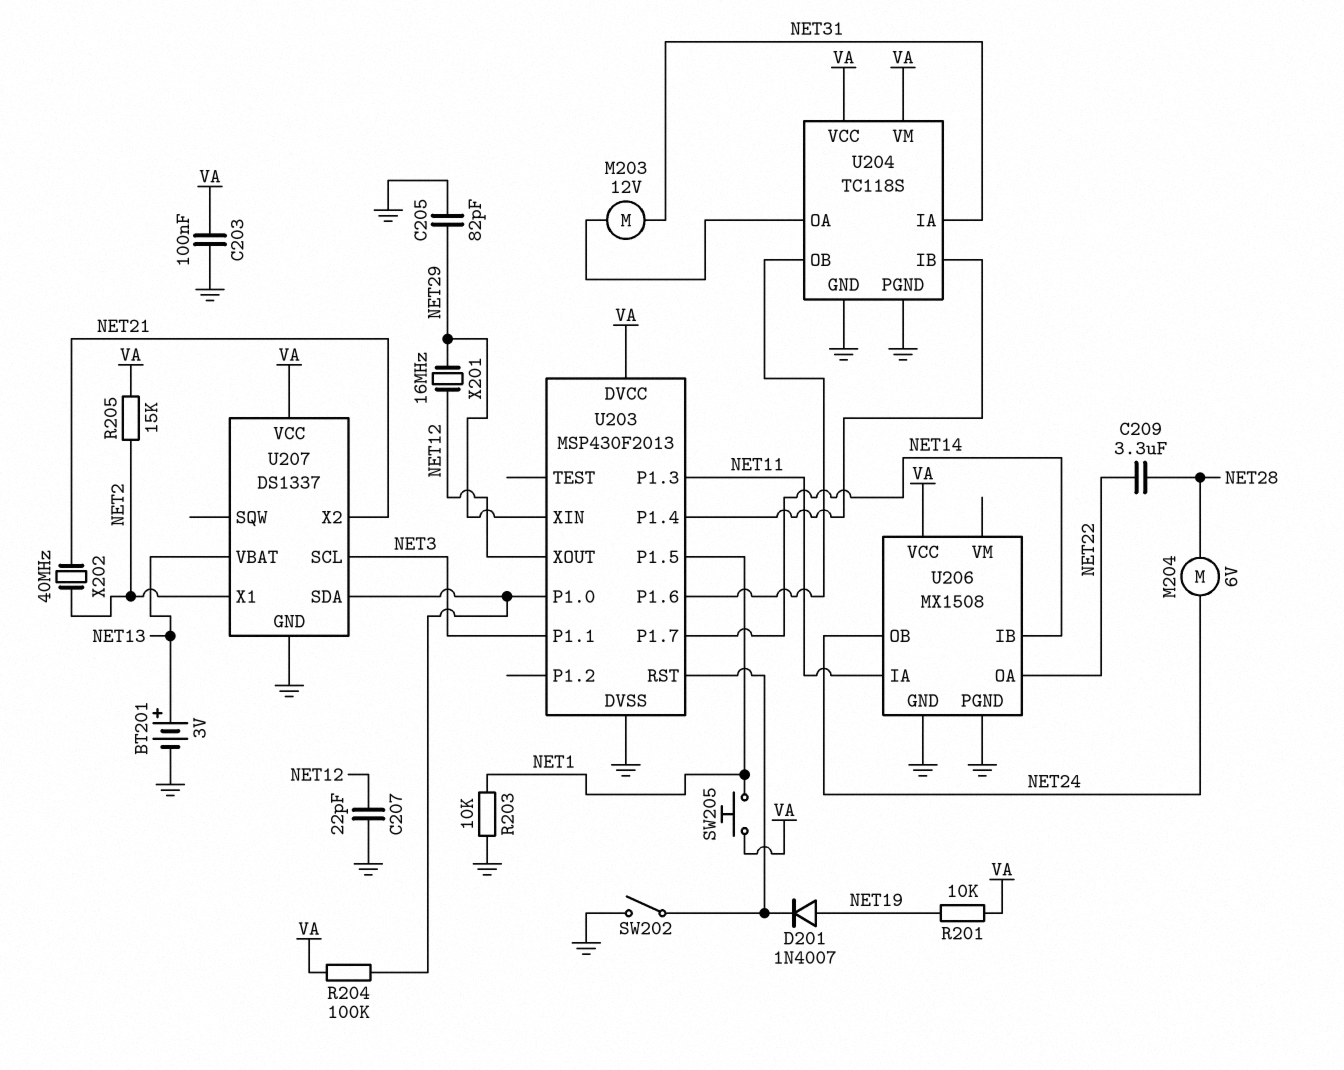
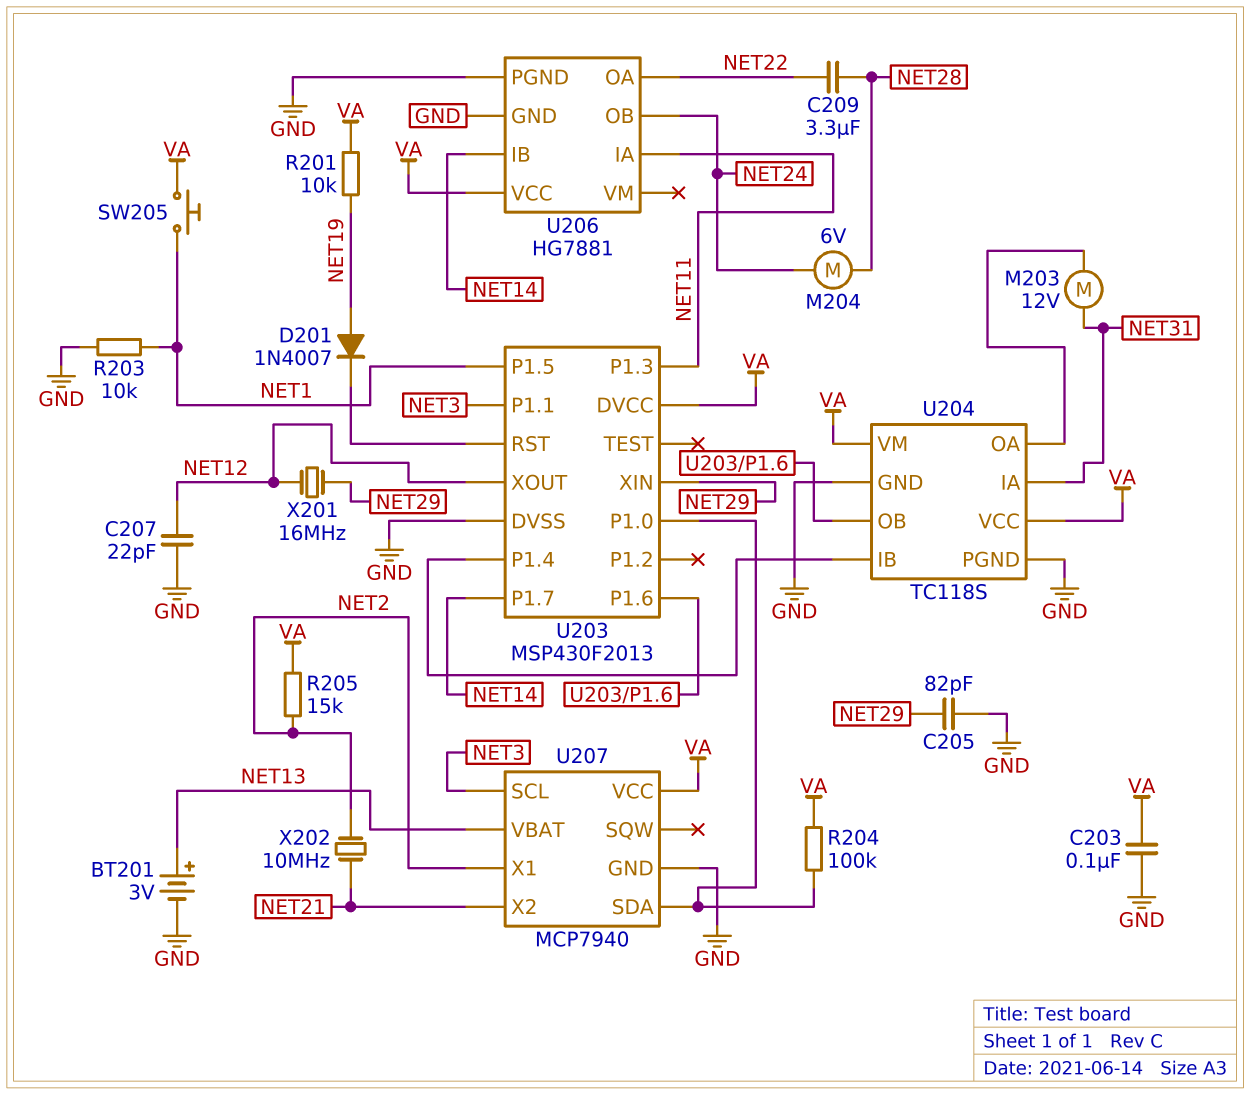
SW202: switch (GND, U203/RST) -> none
U206: MX1508 -> HG7881
U207: DS1337 -> MCP7940
X202: 40MHz (NET2, NET21) -> 10MHz (NET2, NET21)

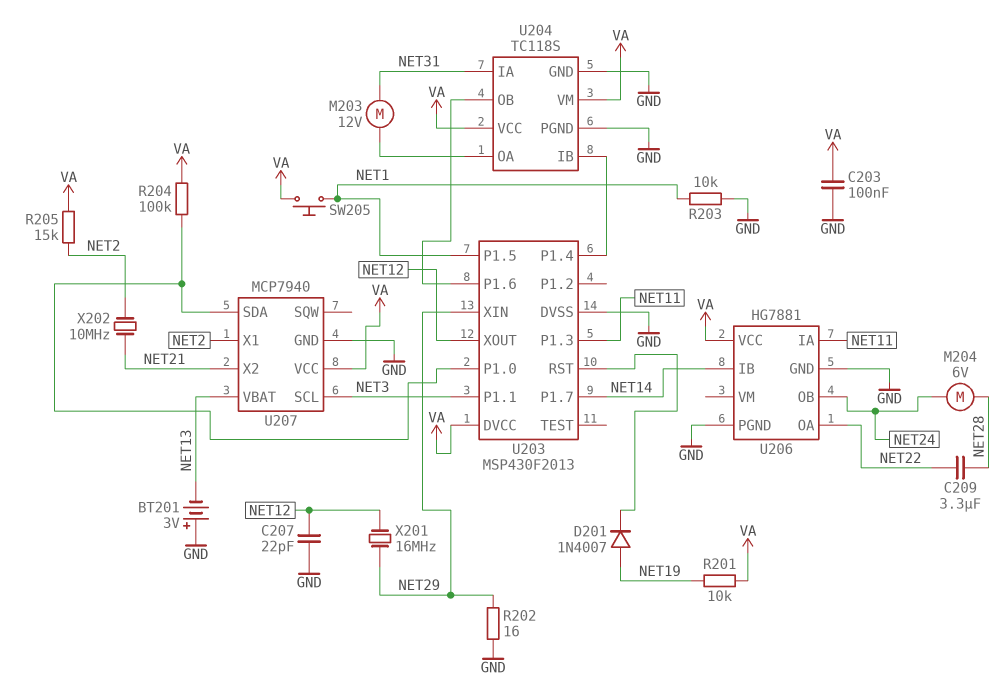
BT201: 3V (plus NET13, minus GND) -> 3V (plus GND, minus NET13)
C205: 82pF (GND, NET29) -> none
R202: none -> 16 (GND, NET29)

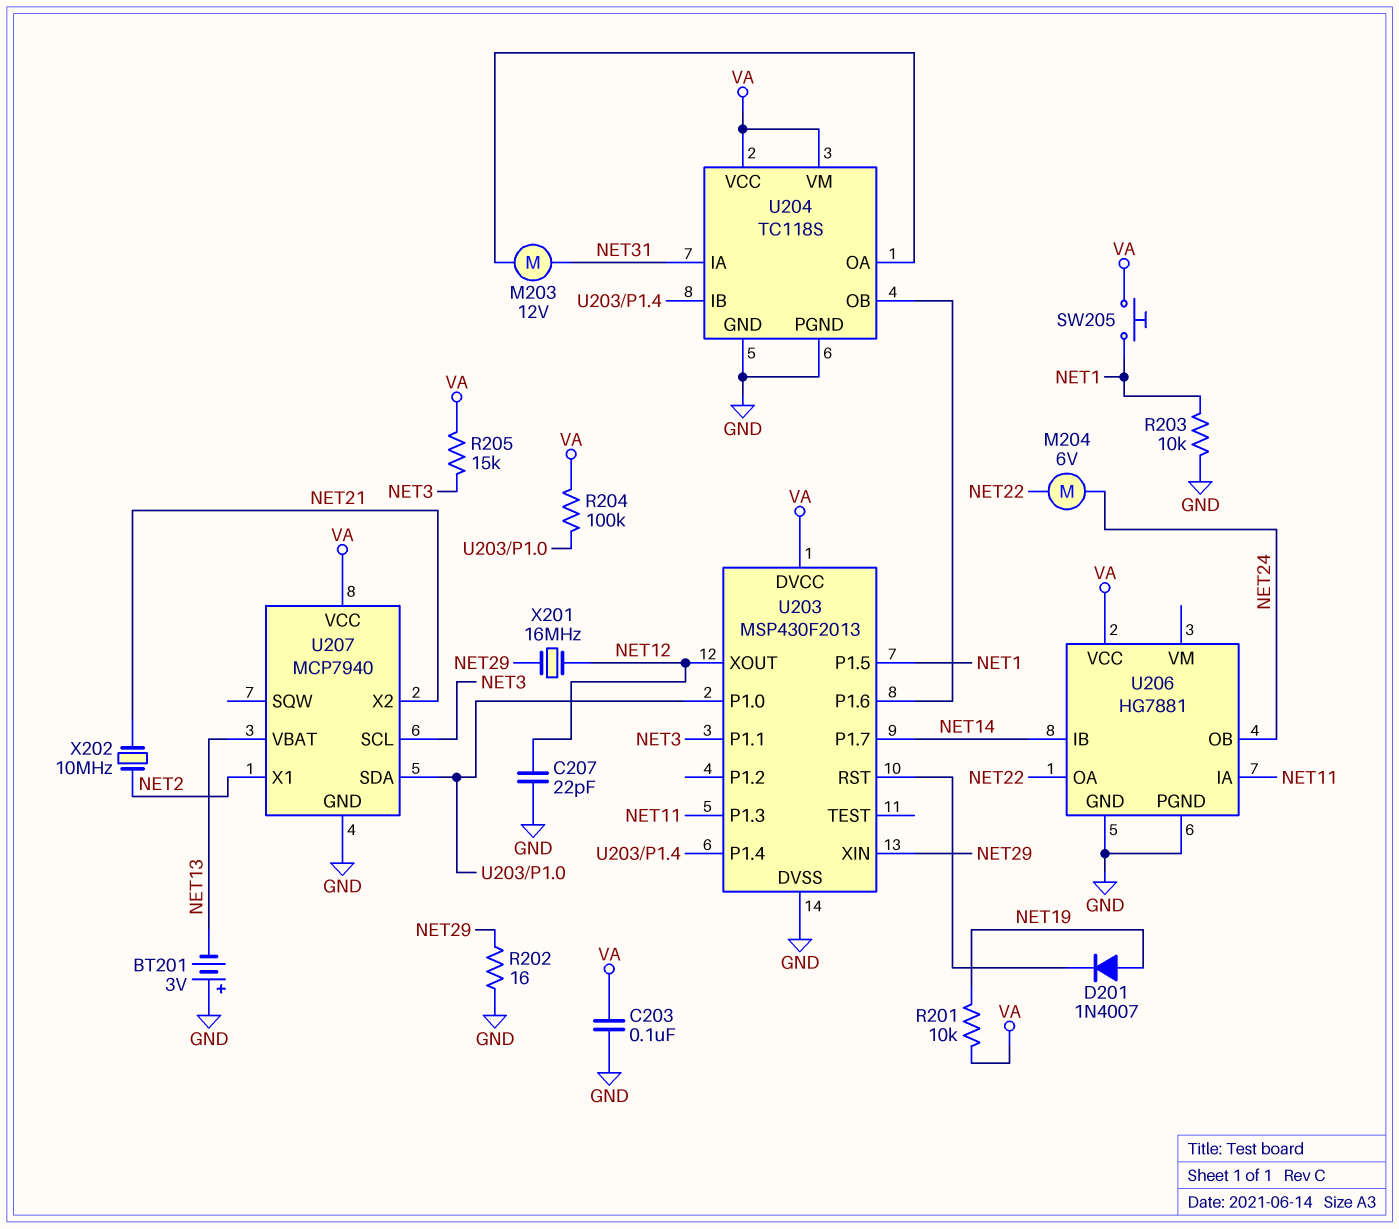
C209: 3.3uF (NET22, NET28) -> none
M204: motor 6V (NET24, NET28) -> motor 6V (NET22, NET24)
R205: 15k (NET2, VA) -> 15k (NET3, VA)

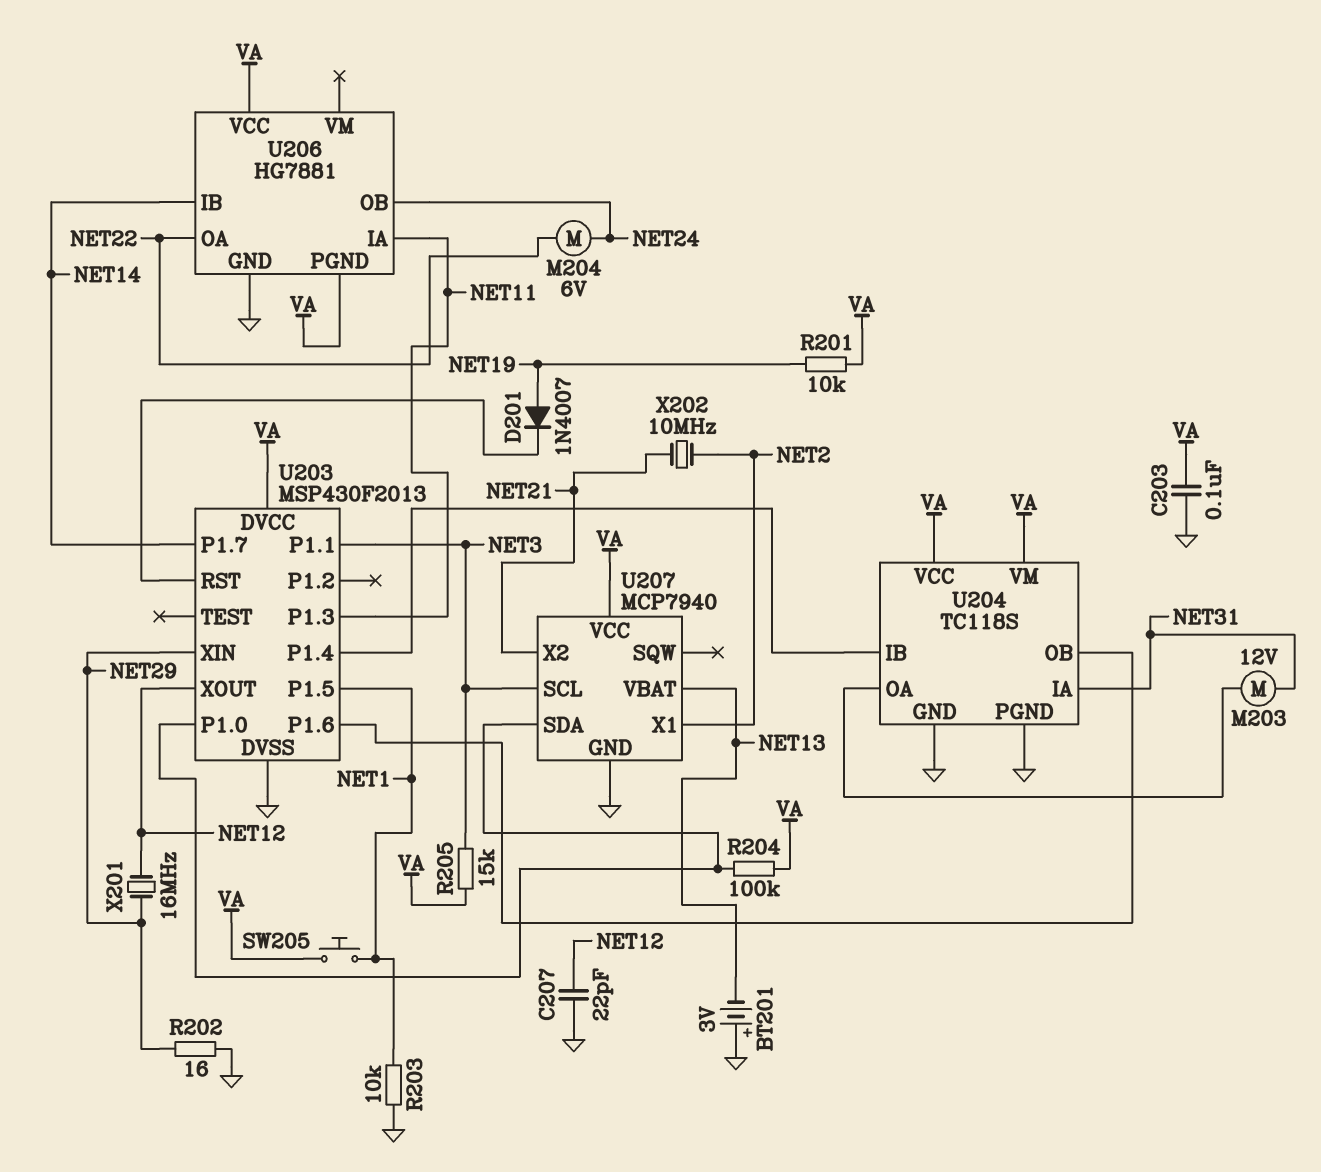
U206 pin PGND: GND -> VA

